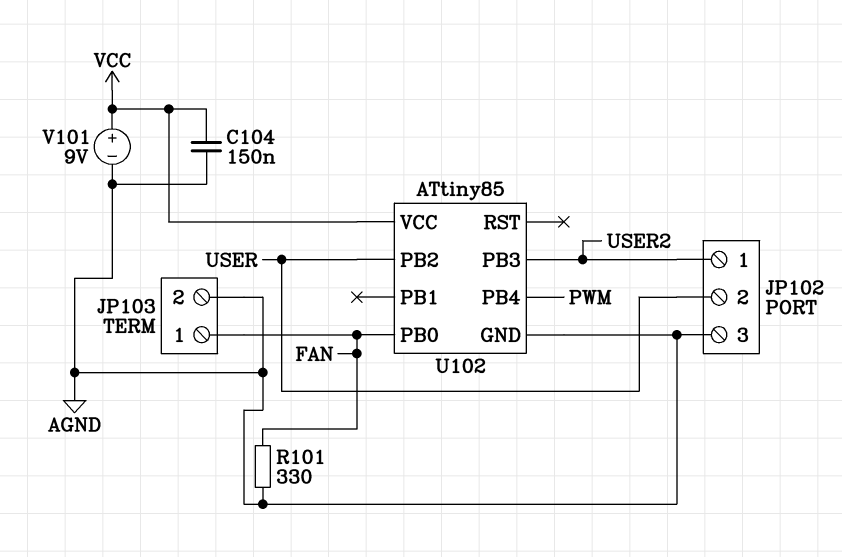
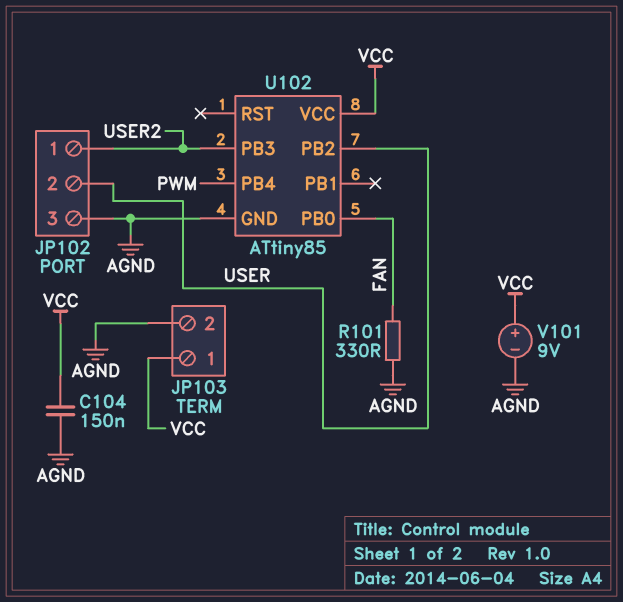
JP103 pin 1: FAN -> VCC

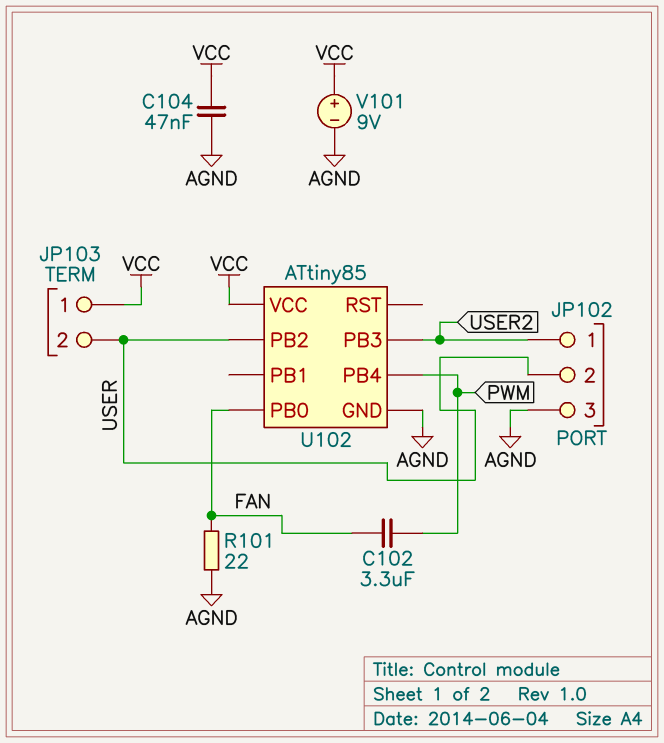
C102: none -> 3.3uF (FAN, PWM)
C104: 150nF (AGND, VCC) -> 47nF (AGND, VCC)
JP103 pin 2: AGND -> USER
R101: 330 (AGND, FAN) -> 22 (AGND, FAN)

